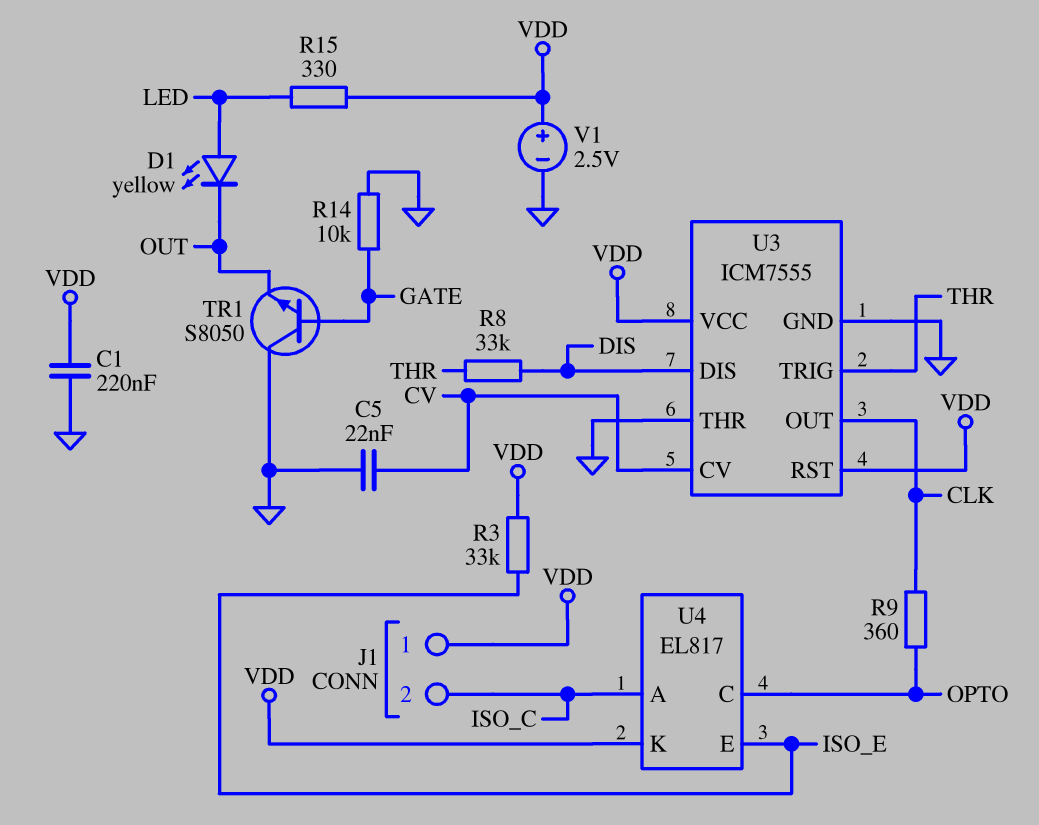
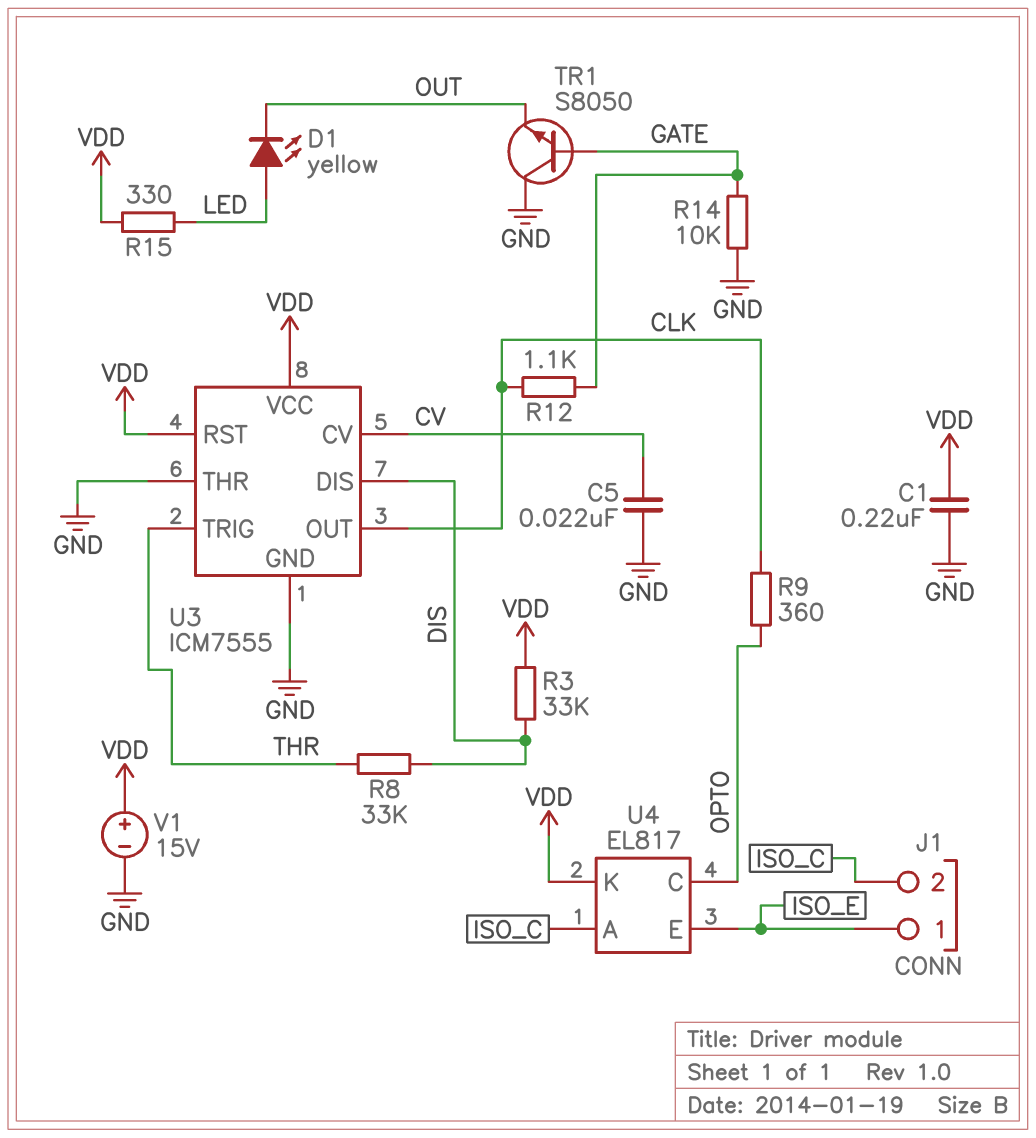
J1 pin 1: VDD -> ISO_E
R3: 33k (ISO_E, VDD) -> 33k (DIS, VDD)
R12: none -> 1.1k (CLK, GATE)
V1: 2.5V (plus VDD, minus GND) -> 15V (plus VDD, minus GND)

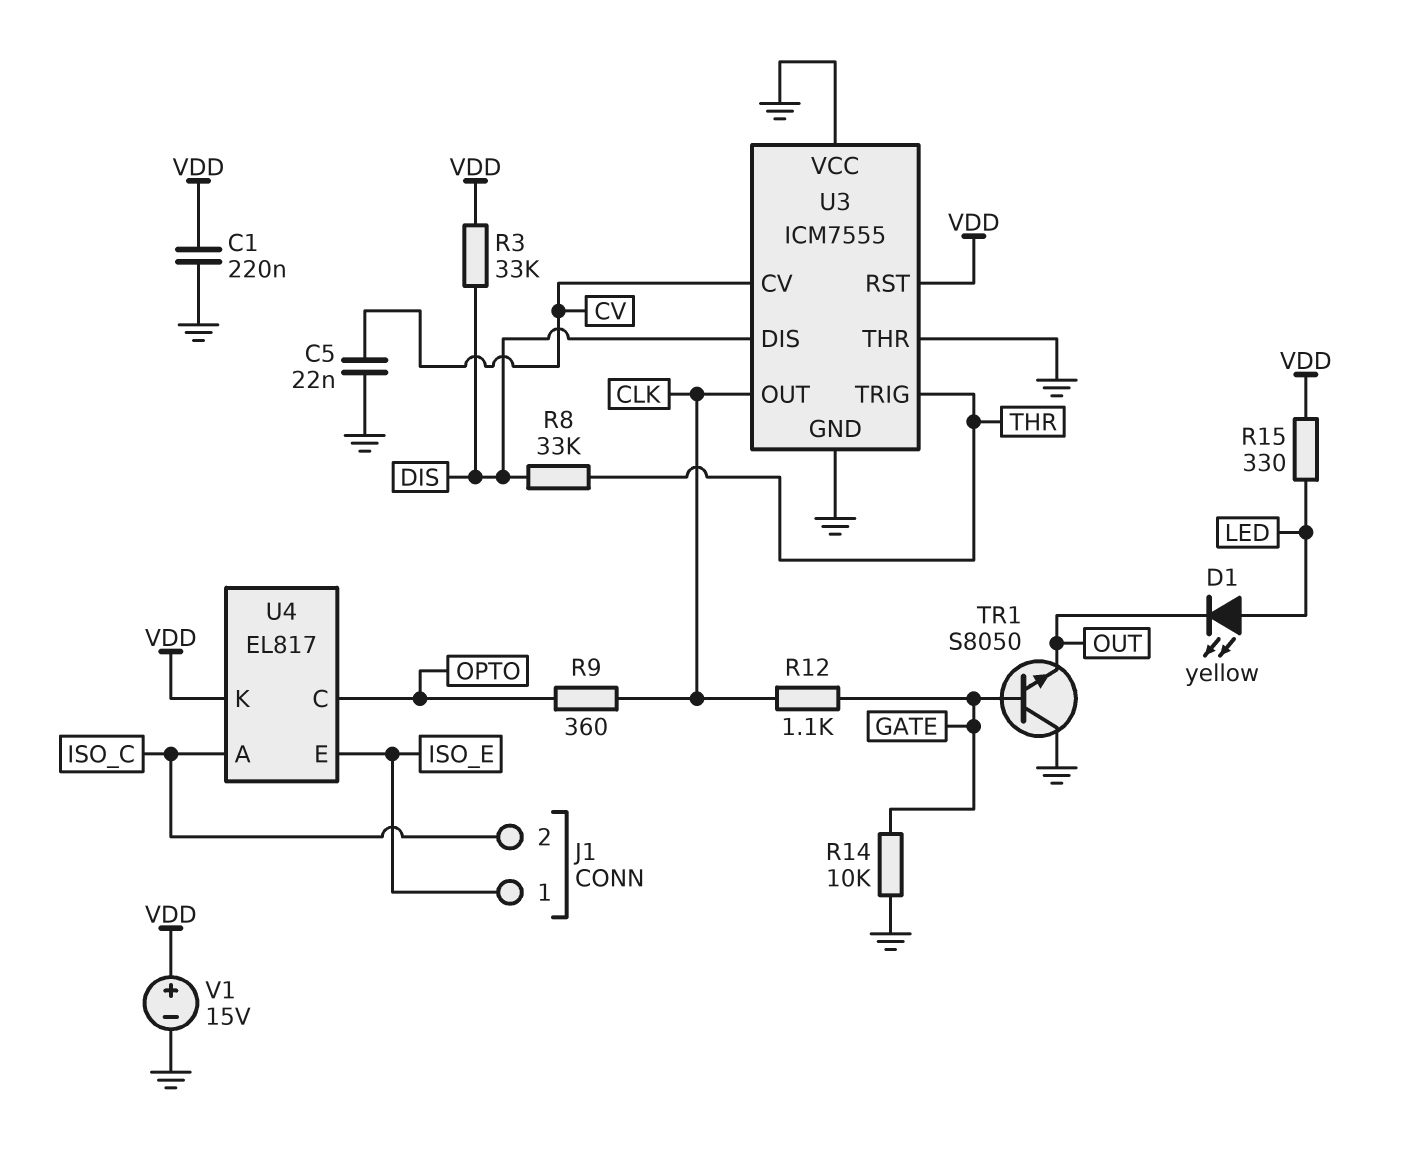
U3 pin VCC: VDD -> GND

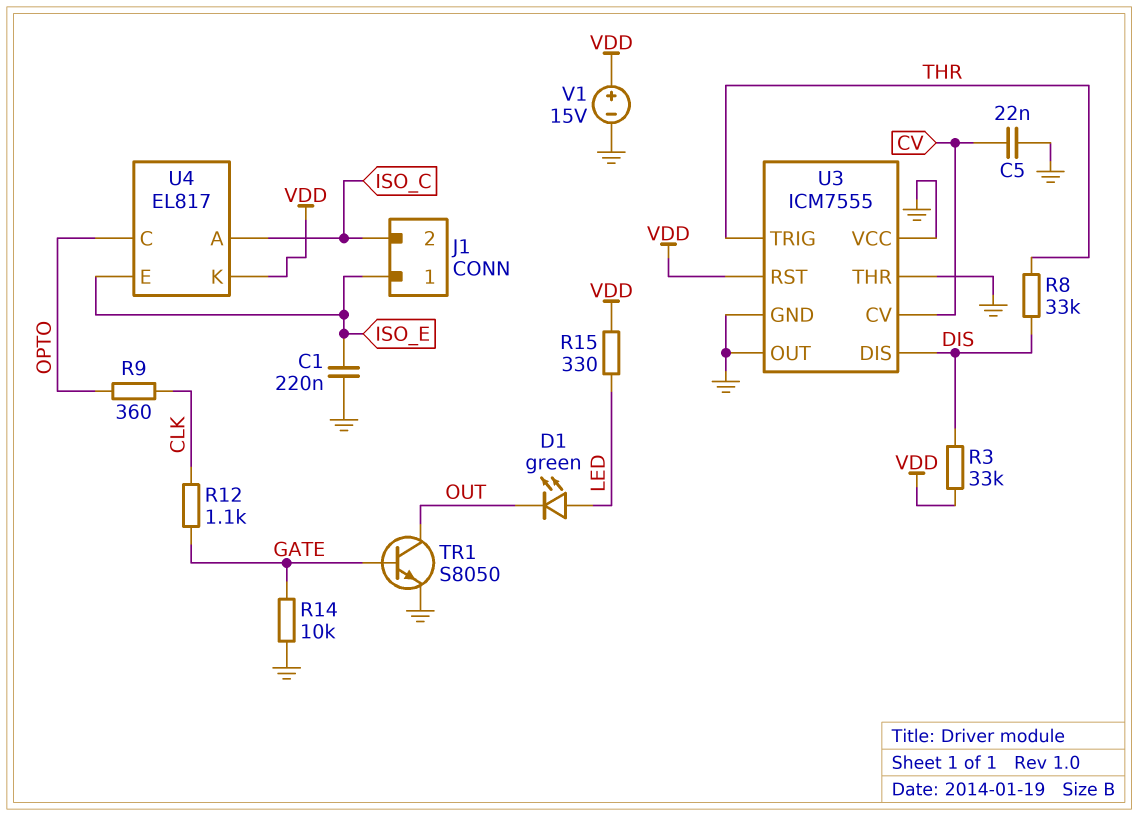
C1: 220nF (GND, VDD) -> 220nF (GND, ISO_E)
D1: LED yellow (A LED, K OUT) -> LED green (A LED, K OUT)
TR1: NPN S8050 (B GATE, C GND, E OUT) -> NPN S8050 (B GATE, C OUT, E GND)
U3 pin OUT: CLK -> GND

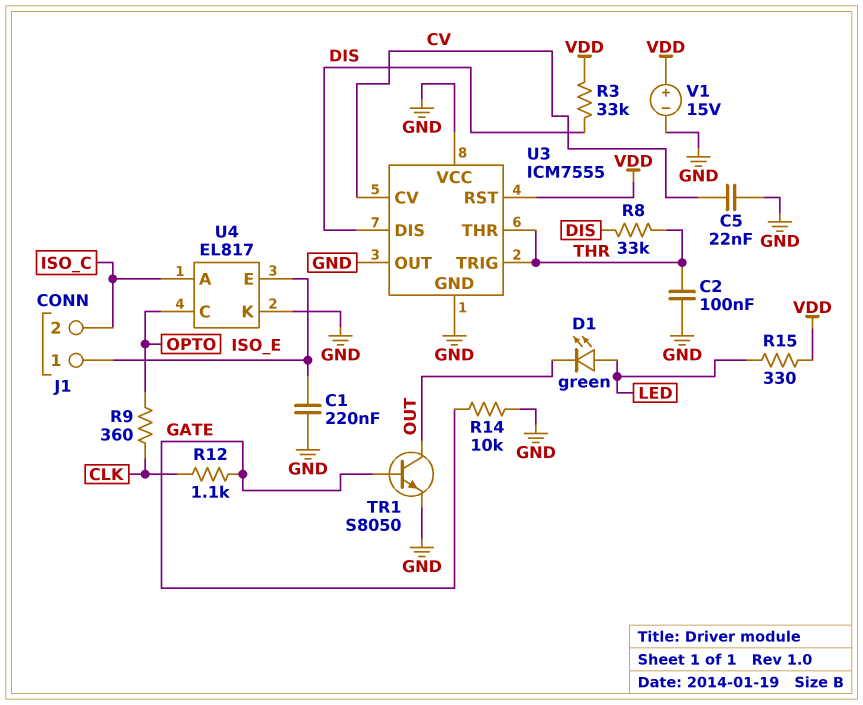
C2: none -> 100nF (GND, THR)
U3 pin THR: GND -> THR
U4 pin K: VDD -> GND

